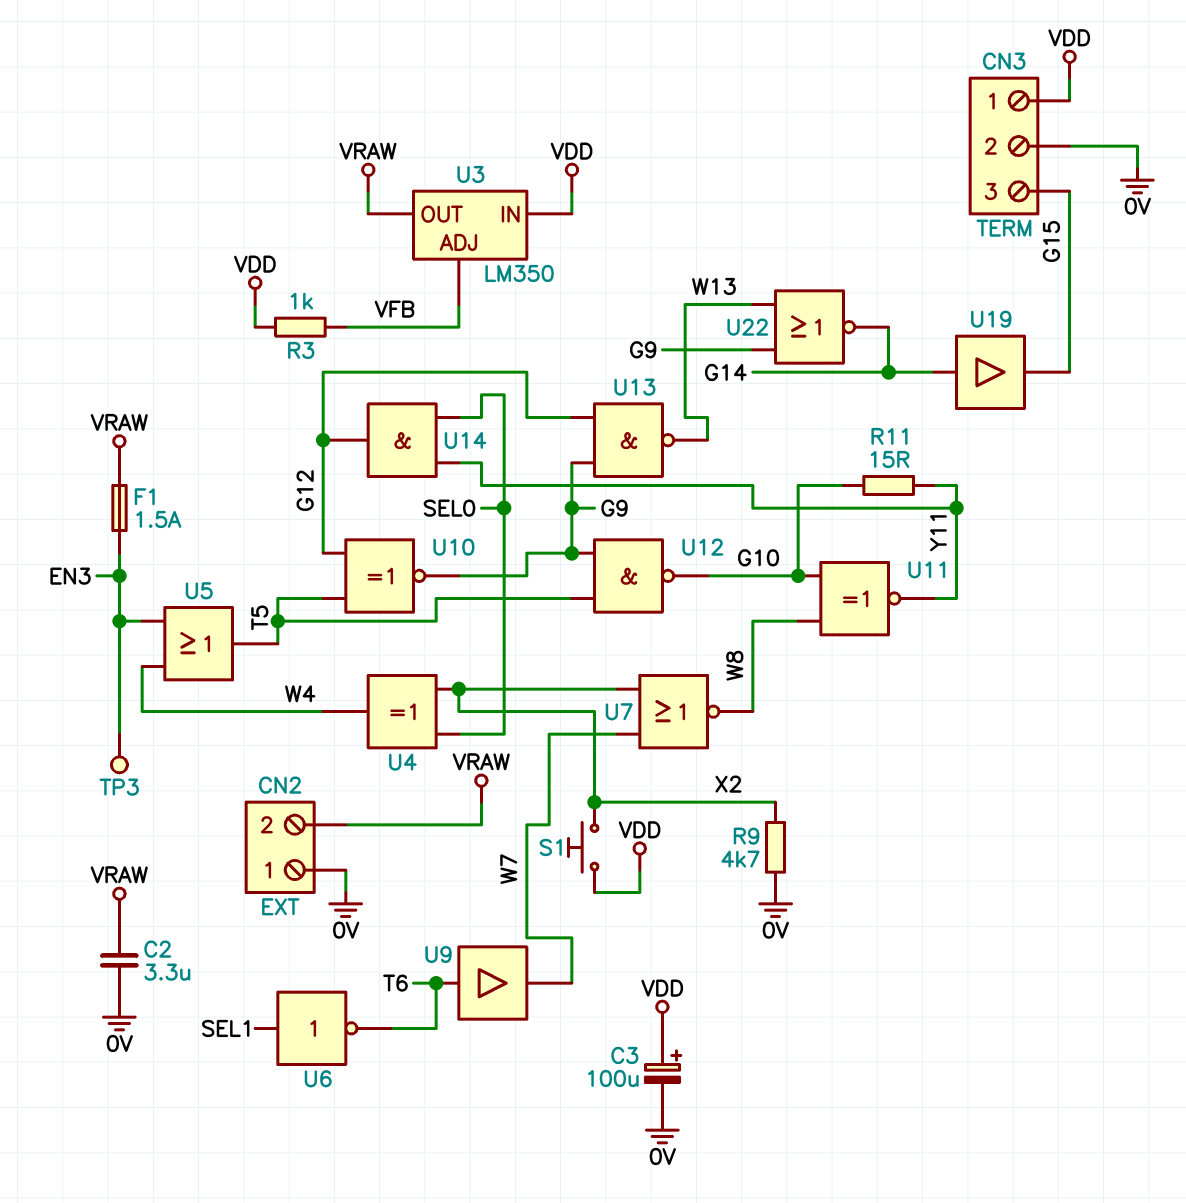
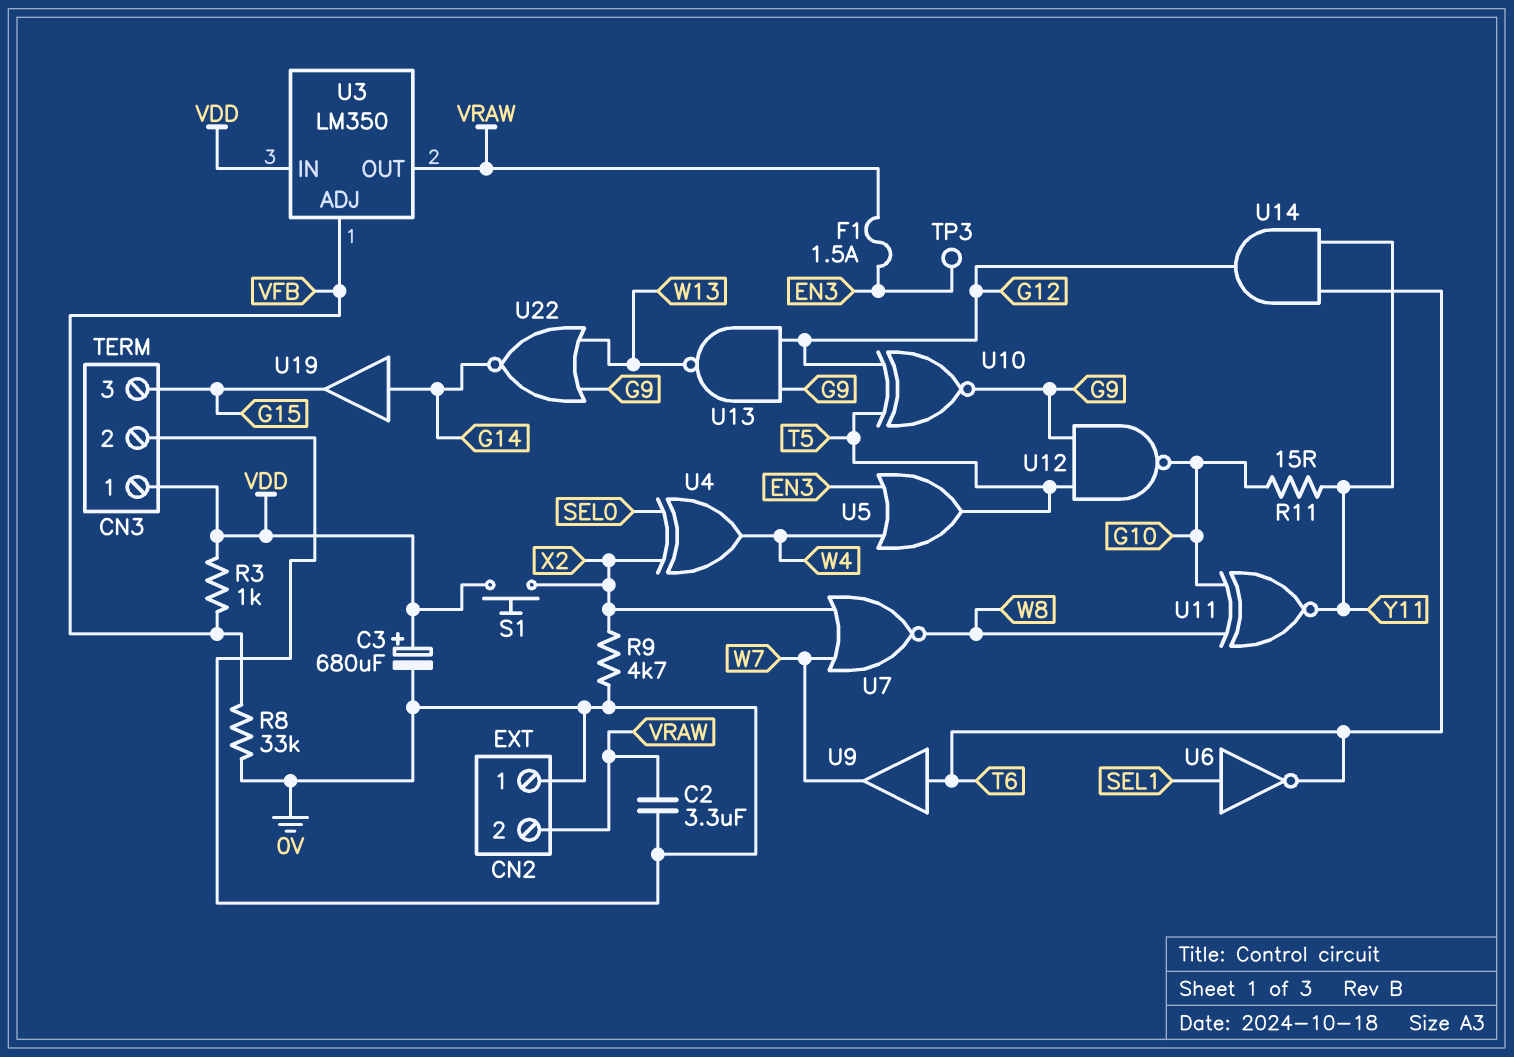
C3: 100uF (plus VDD, minus 0V) -> 680uF (plus VDD, minus 0V)
R8: none -> 33k (0V, VFB)
U14: AND (in SEL0, in Y11, out G12) -> AND (in T6, in Y11, out G12)

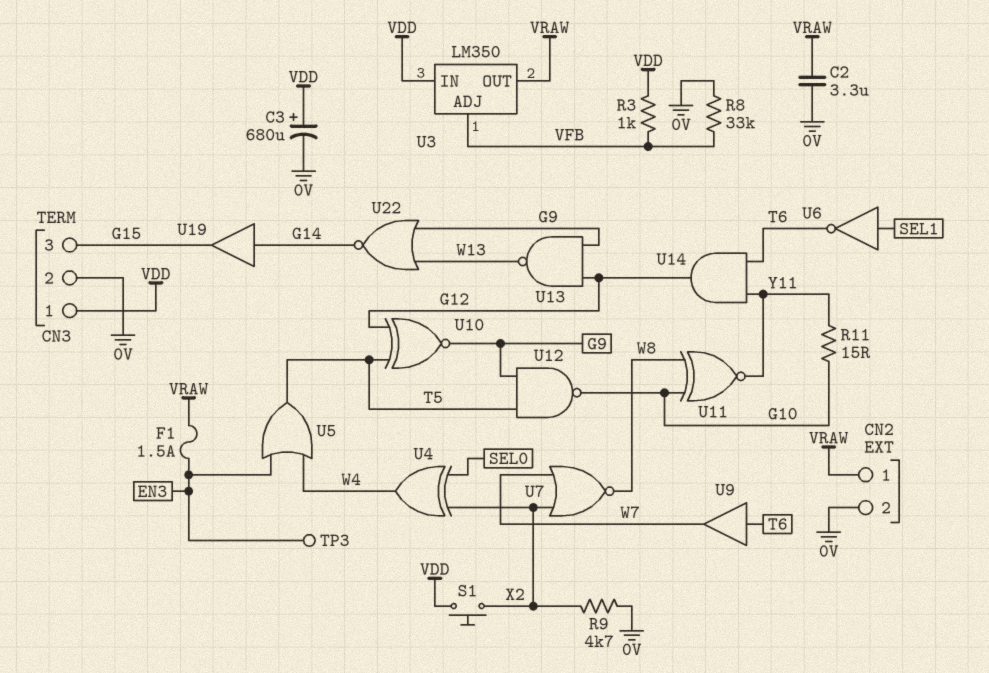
CN2 pin 1: 0V -> VRAW
CN2 pin 2: VRAW -> 0V

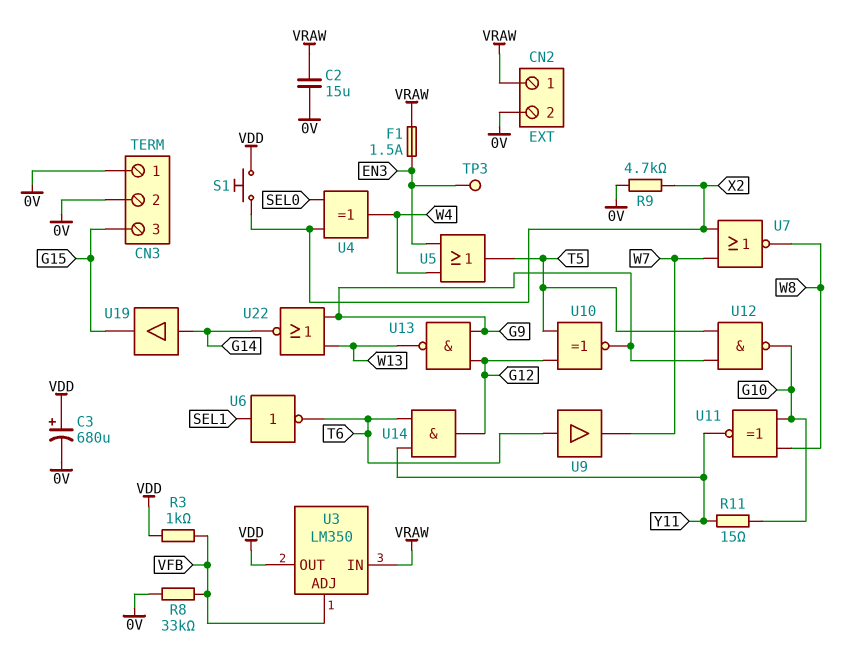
C2: 3.3uF (0V, VRAW) -> 15uF (0V, VRAW)
CN3 pin 1: VDD -> 0V
U3 pin IN: VDD -> VRAW
U3 pin OUT: VRAW -> VDD

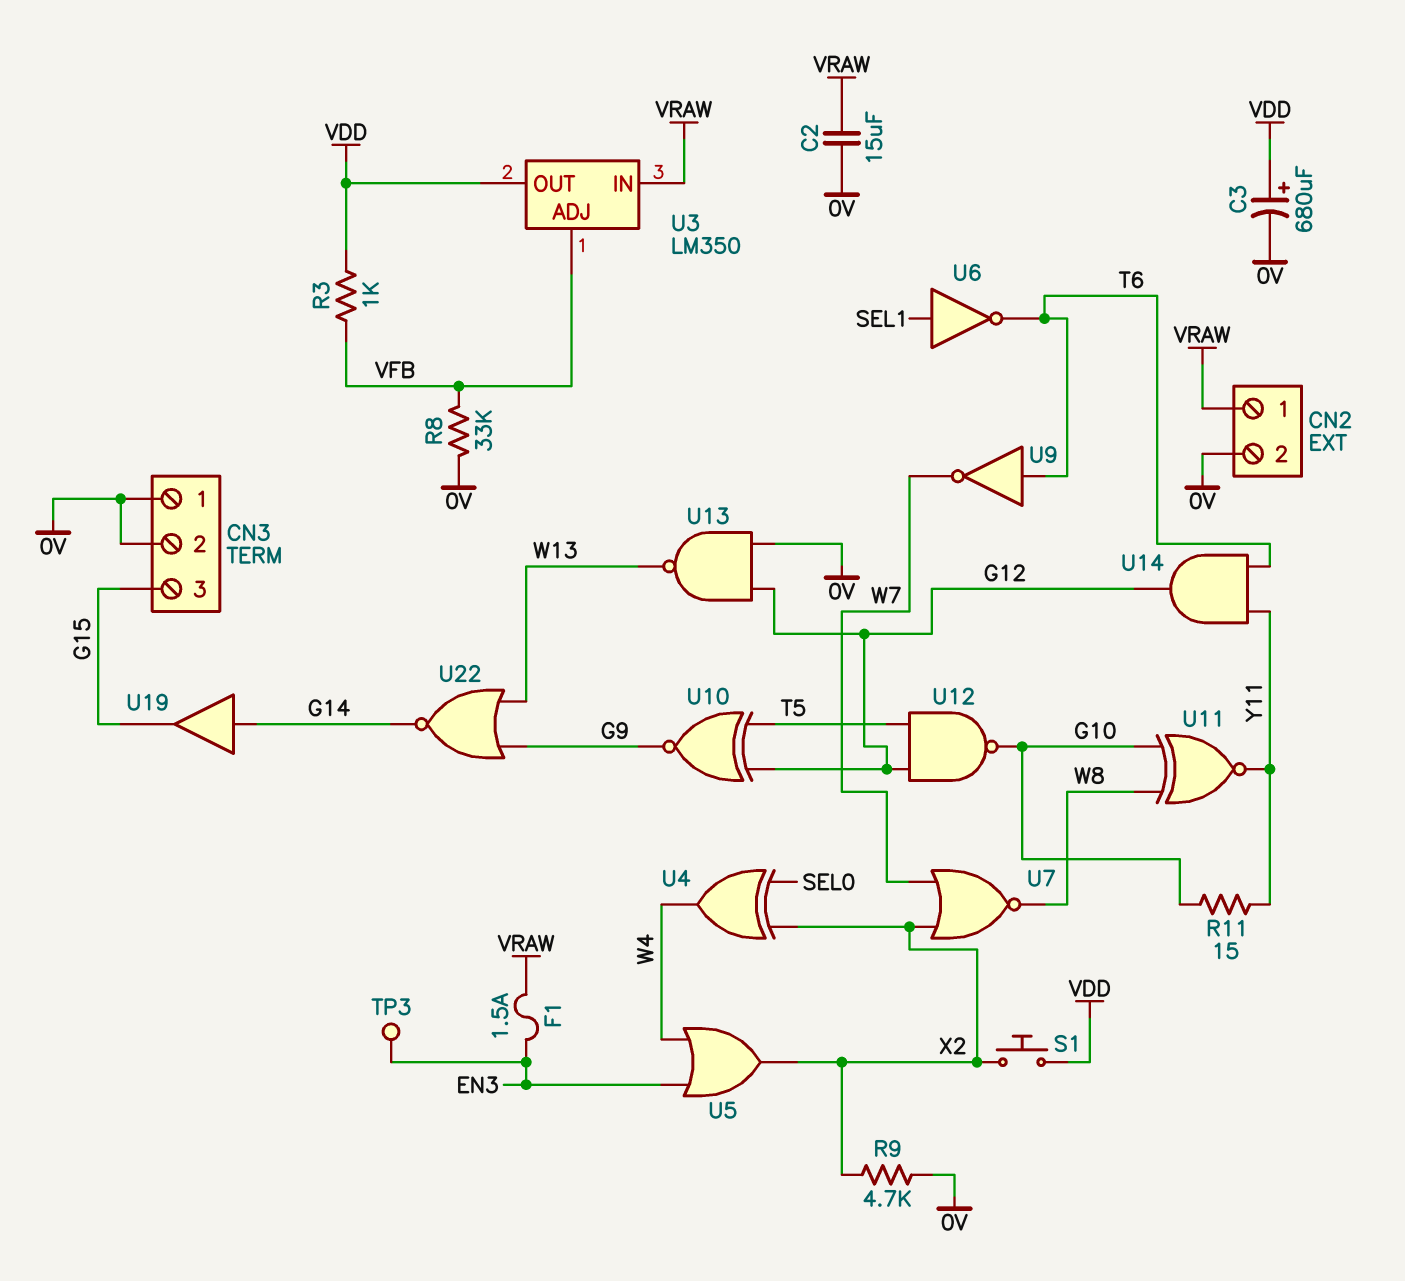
U5: OR (in EN3, in W4, out T5) -> OR (in EN3, in W4, out X2)
U9: buffer (in T6, out W7) -> NOT (in T6, out W7)
U12: NAND (in G9, in T5, out G10) -> NAND (in G12, in T5, out G10)
U13: NAND (in G9, in G12, out W13) -> NAND (in 0V, in G12, out W13)

